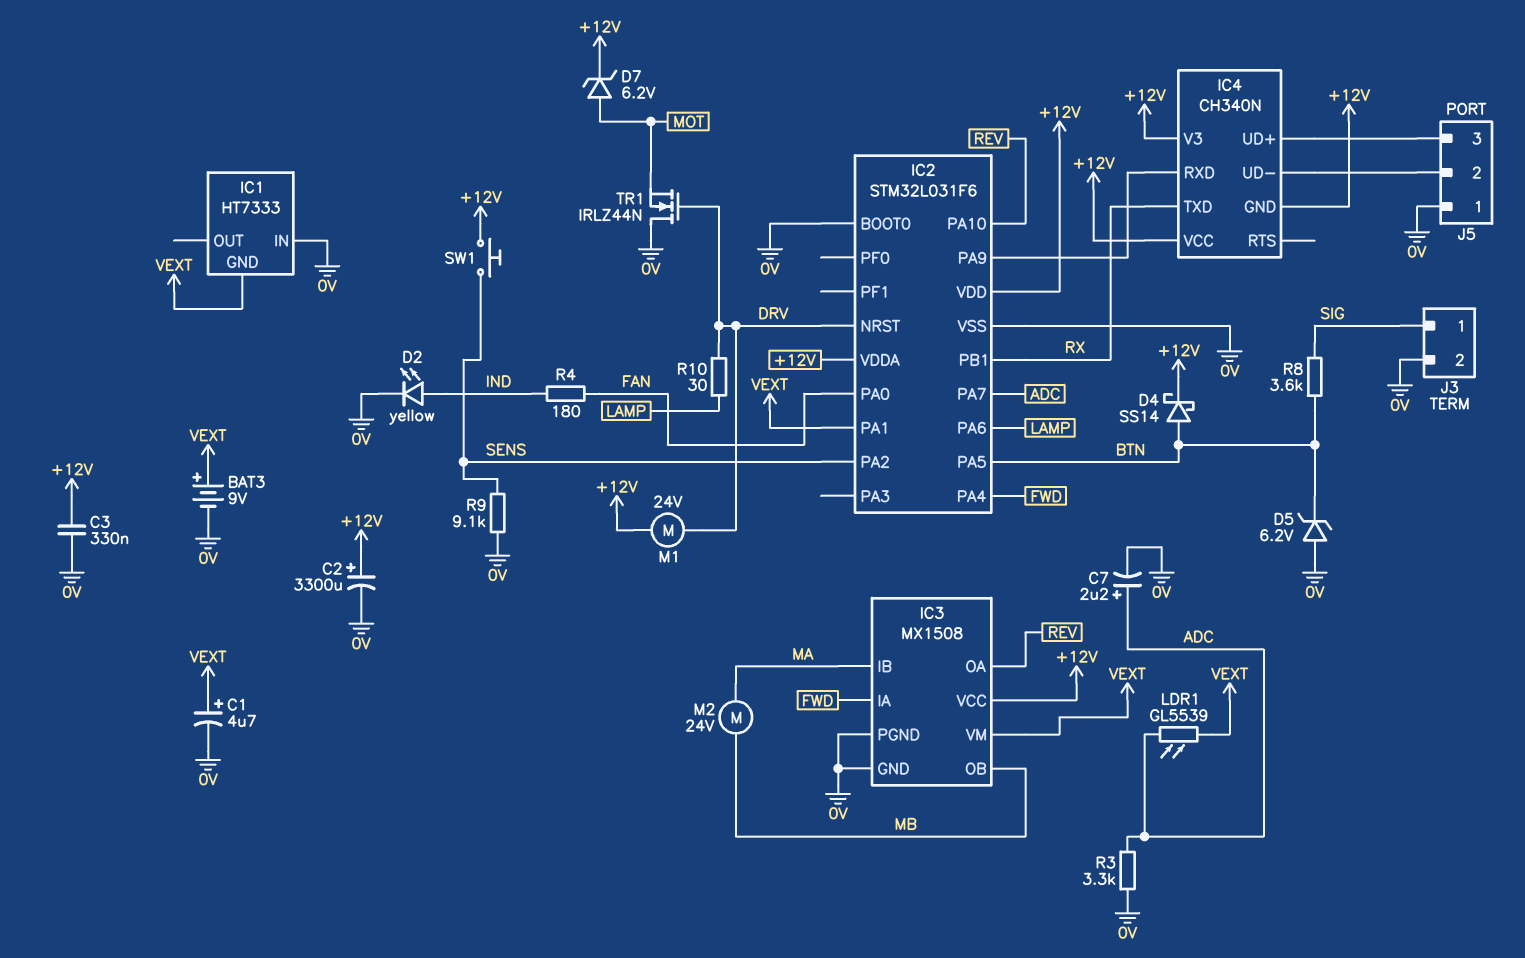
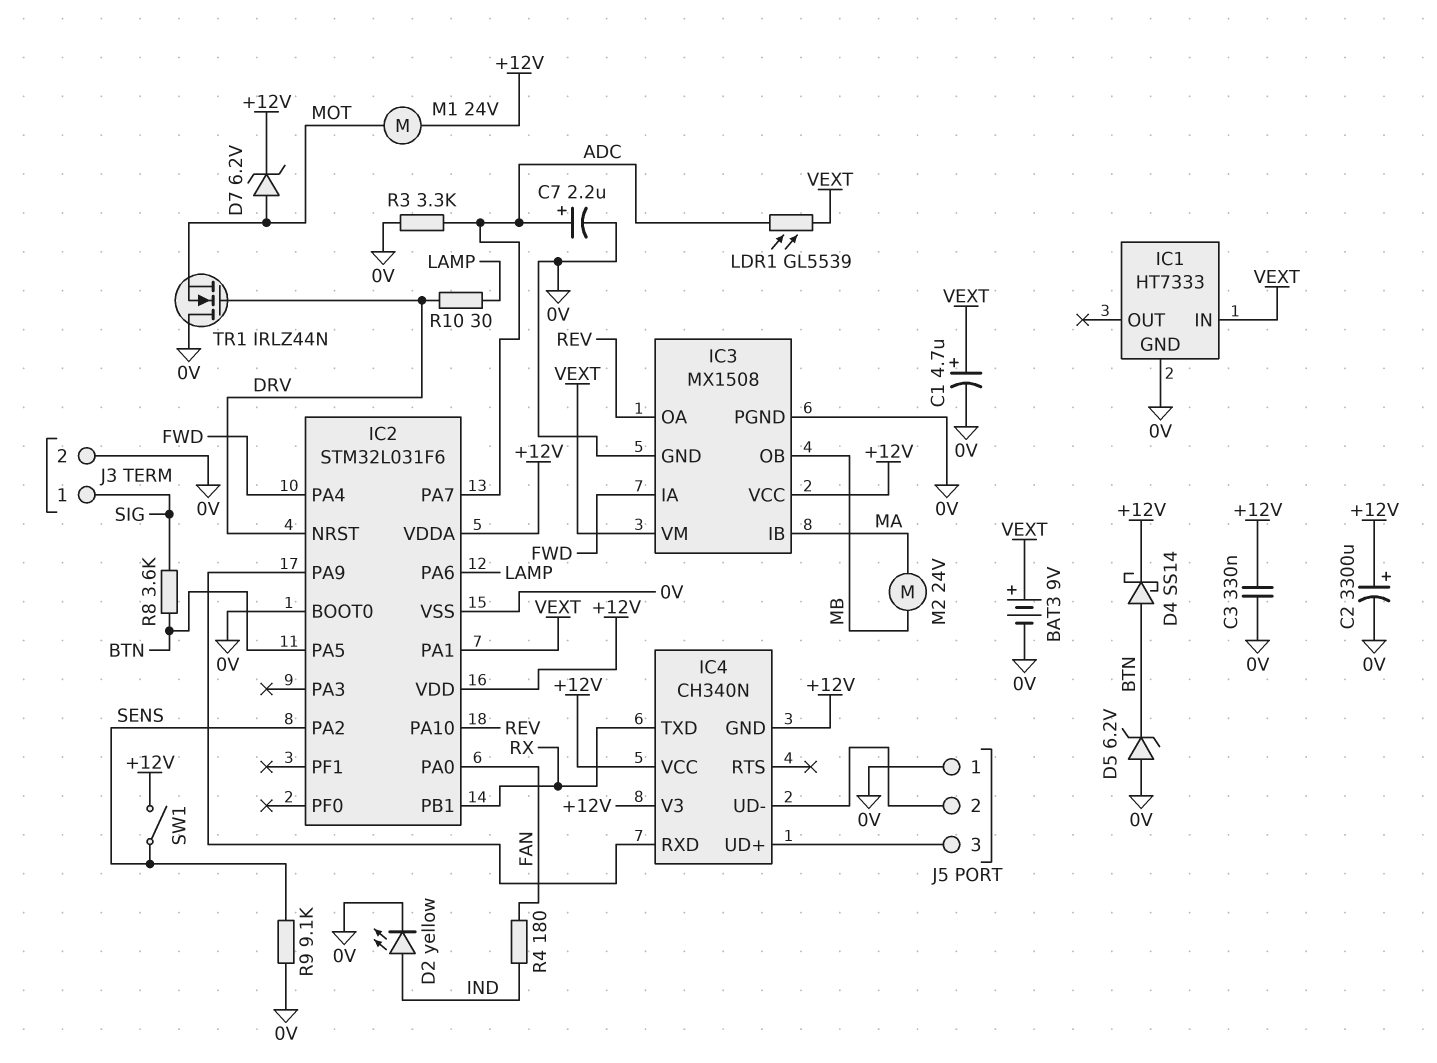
IC1 pin GND: VEXT -> 0V
IC1 pin IN: 0V -> VEXT
M1: motor 24V (+12V, DRV) -> motor 24V (+12V, MOT)
SW1: button (+12V, SENS) -> switch (+12V, SENS)

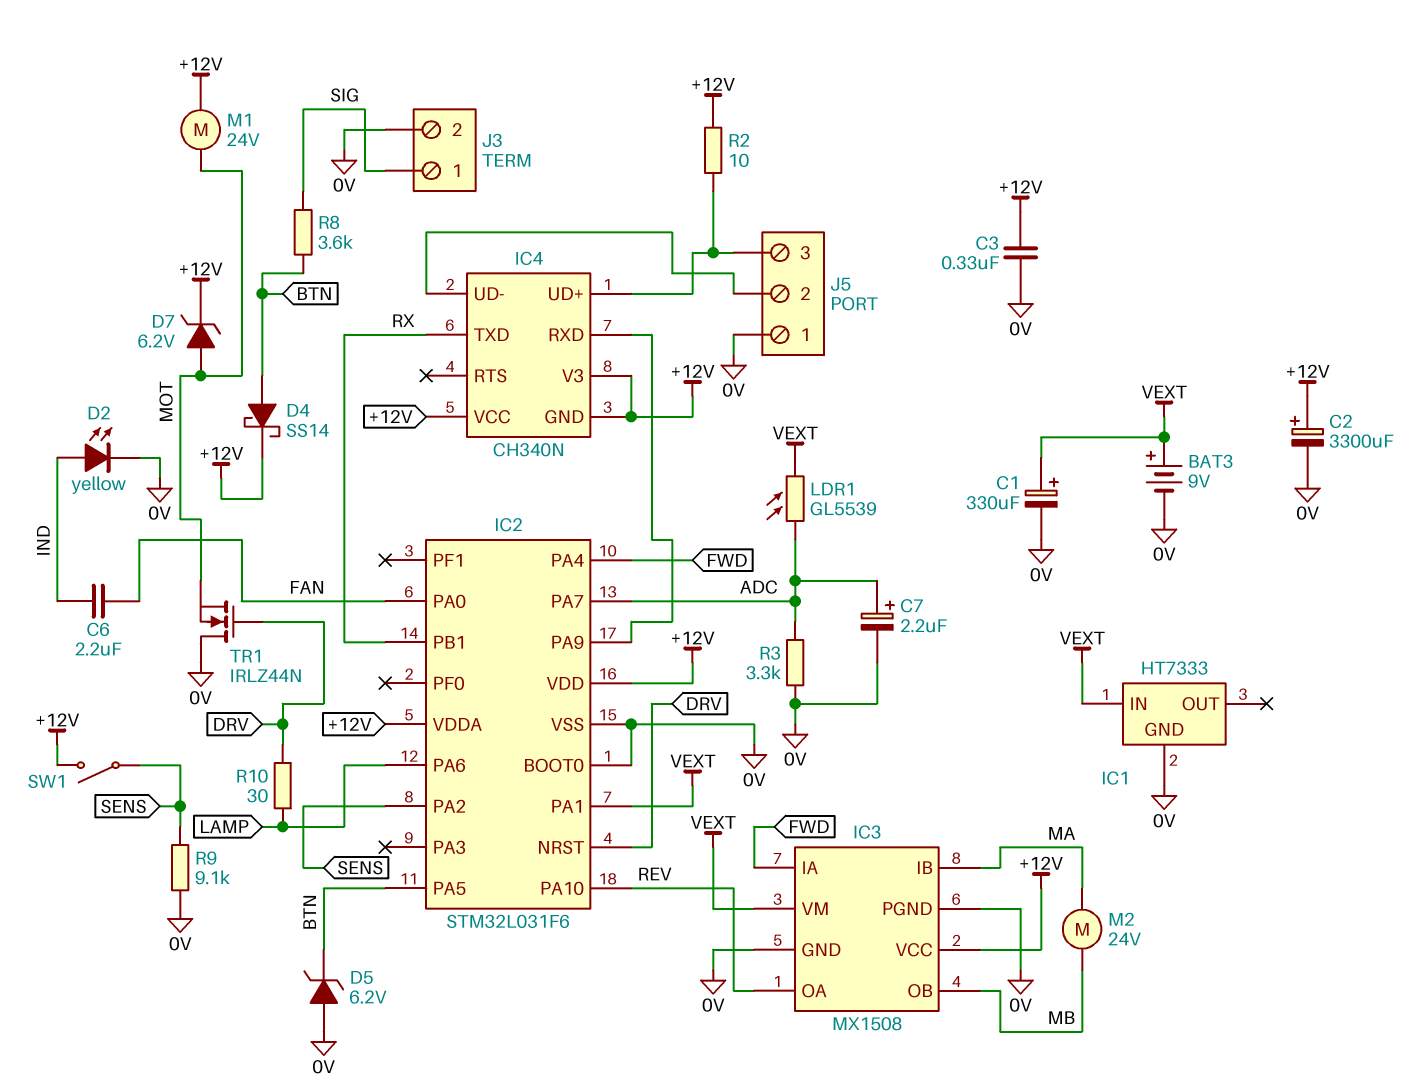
C1: 4.7uF (plus VEXT, minus 0V) -> 330uF (plus VEXT, minus 0V)
C6: none -> 2.2uF (FAN, IND)
R2: none -> 10 (+12V, IC4/UD+)
R4: 180 (FAN, IND) -> none

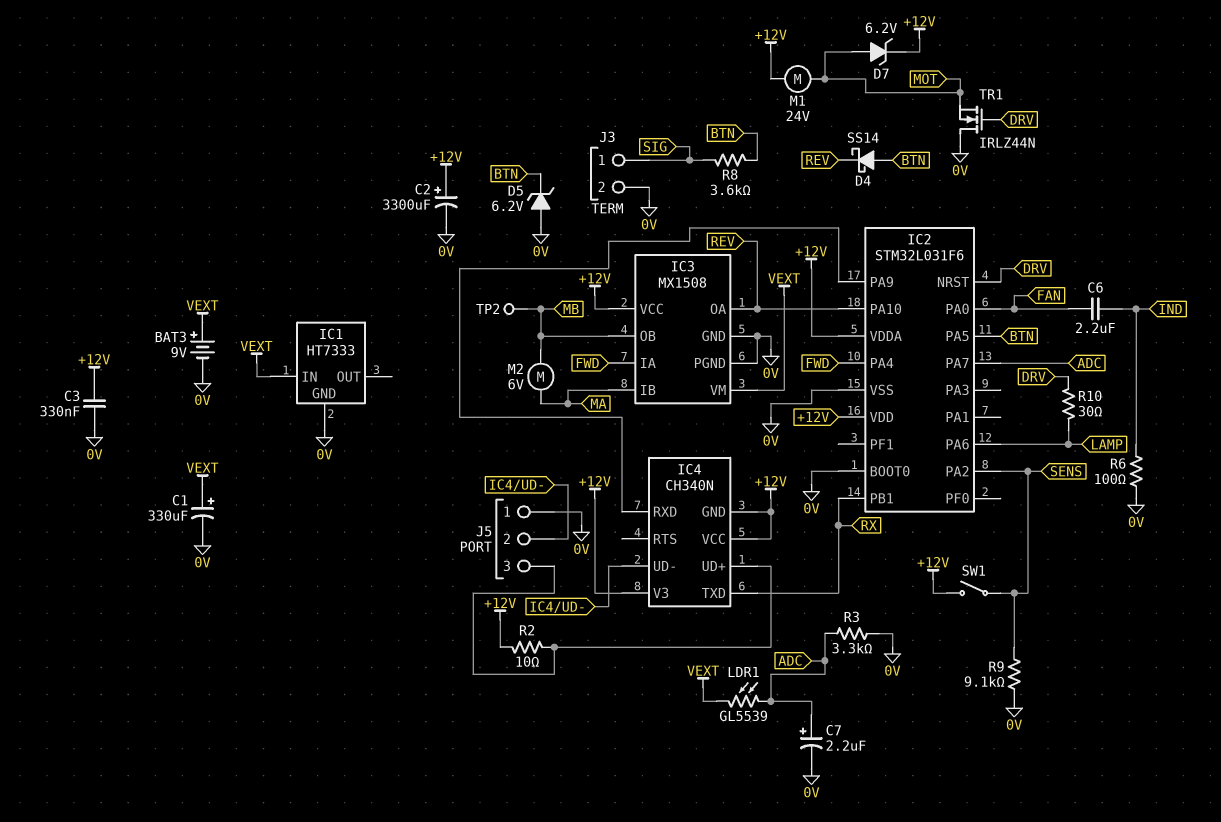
D2: LED yellow (A IND, K 0V) -> none
D4: schottky SS14 (A BTN, K +12V) -> schottky SS14 (A BTN, K REV)
IC2 pin PA1: VEXT -> none
M2: motor 24V (MA, MB) -> motor 6V (MA, MB)
R6: none -> 100 (0V, IND)
TP2: none -> test point (MB)

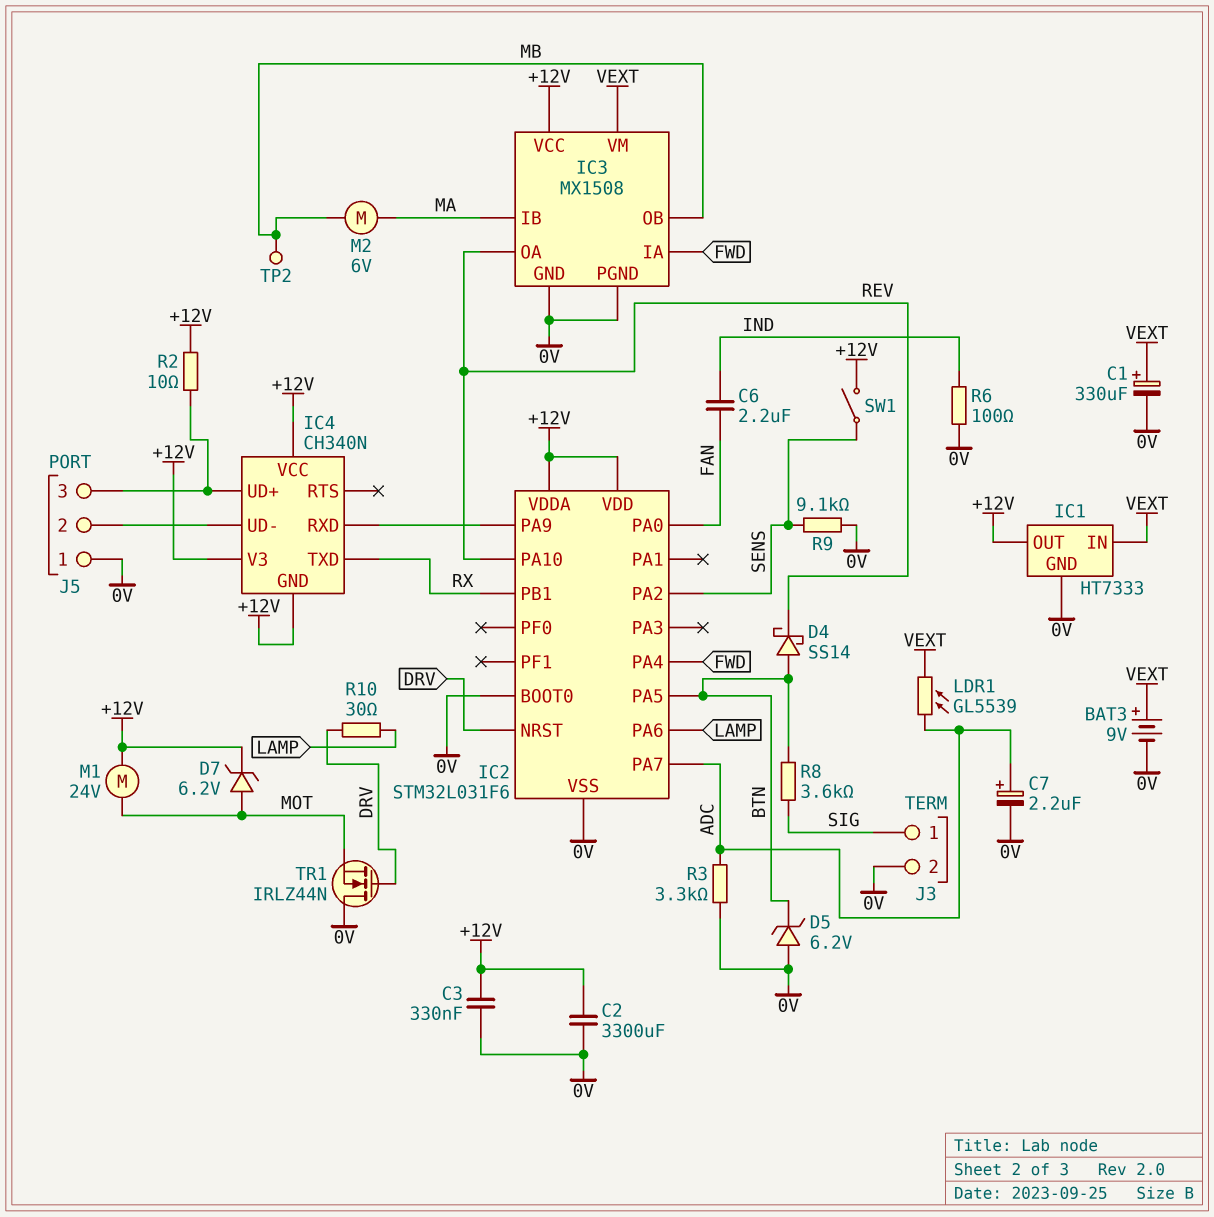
C2: 3300uF (plus +12V, minus 0V) -> 3300uF (+12V, 0V)
IC1 pin OUT: none -> +12V

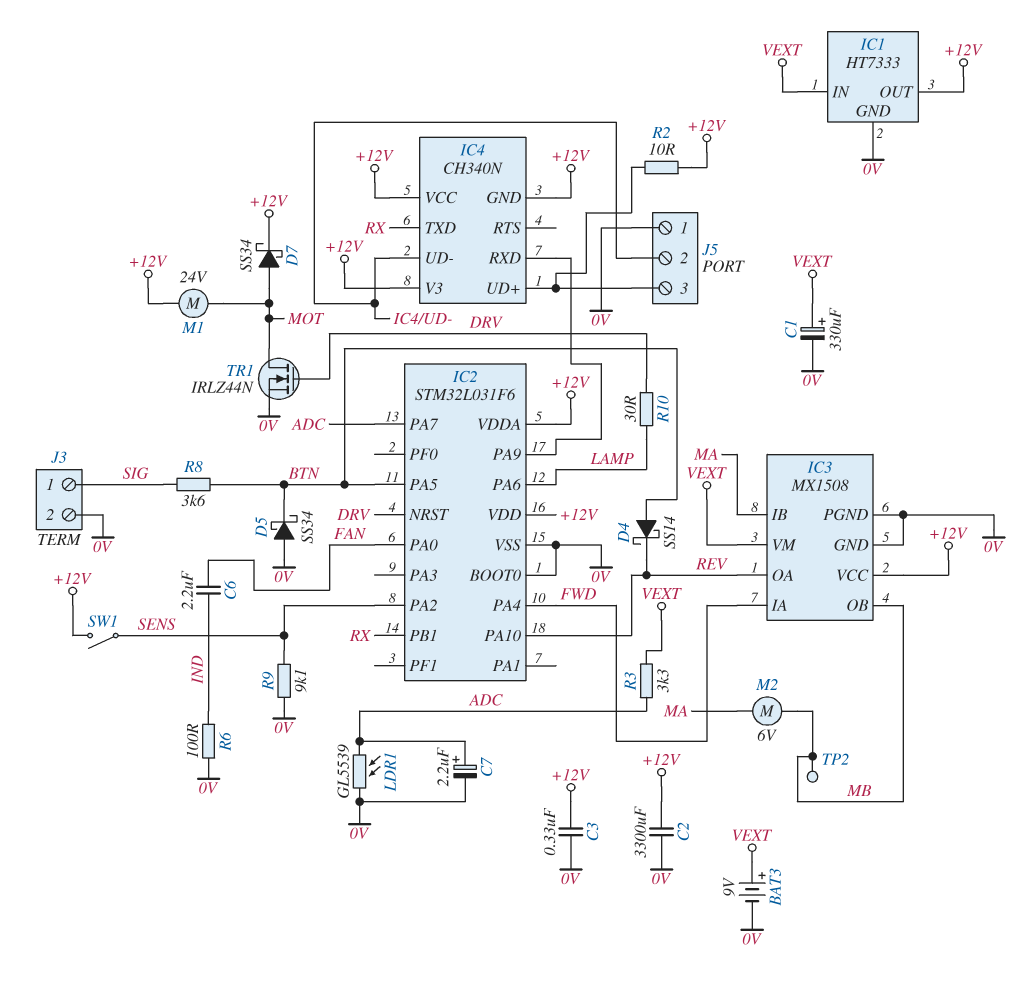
D5: zener 6.2V (A 0V, K BTN) -> schottky SS34 (A 0V, K BTN)
D7: zener 6.2V (A MOT, K +12V) -> schottky SS34 (A MOT, K +12V)
LDR1: GL5539 (ADC, VEXT) -> GL5539 (0V, ADC)
R3: 3.3k (0V, ADC) -> 3.3k (ADC, VEXT)
TR1: NMOS IRLZ44N (G DRV, D 0V, S MOT) -> NMOS IRLZ44N (G DRV, D MOT, S 0V)

